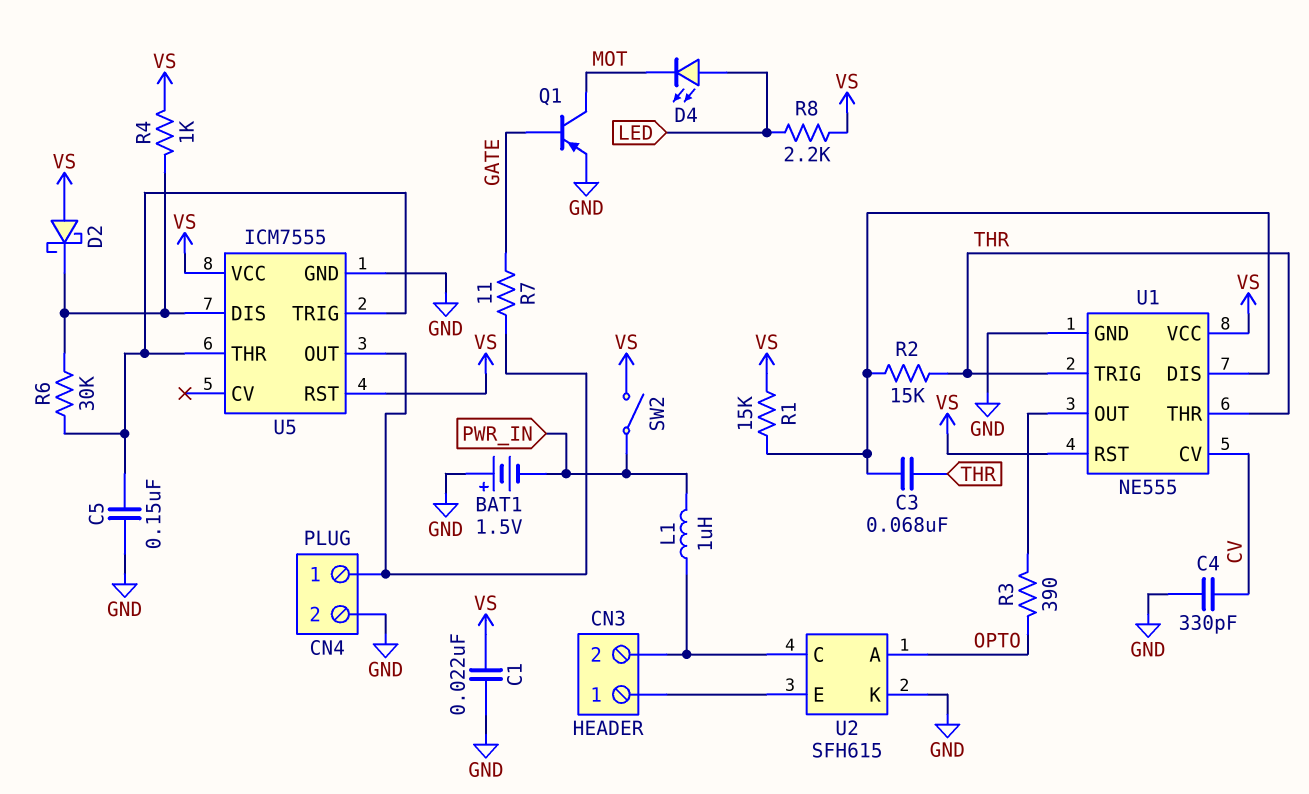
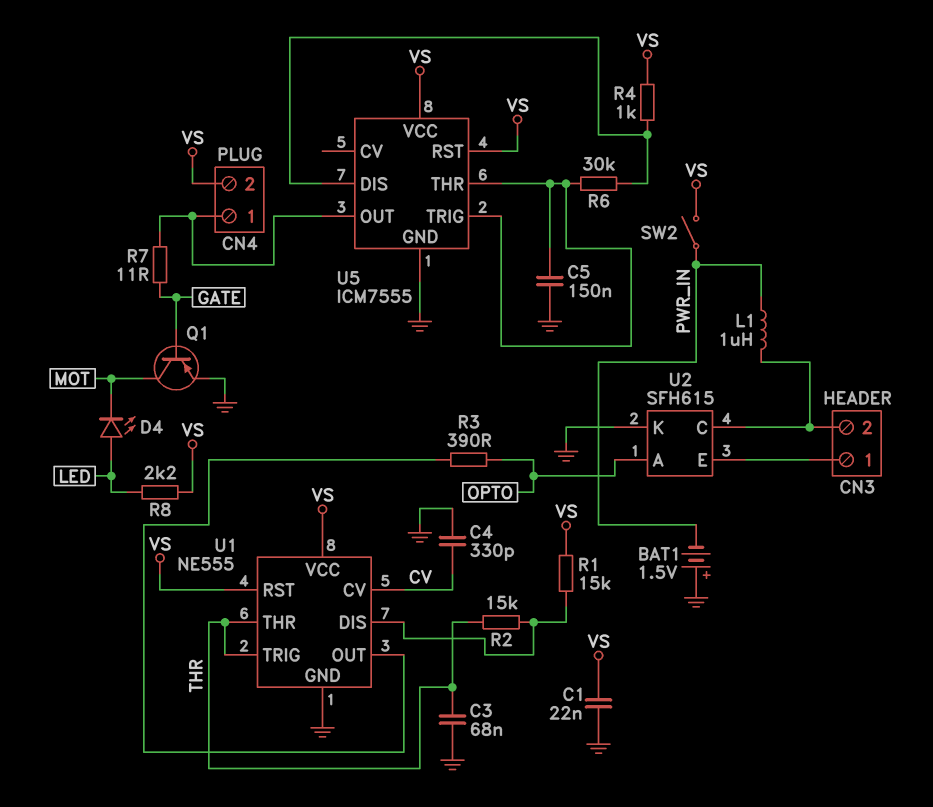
C3: 68nF (THR, U1/DIS) -> 68nF (GND, THR)
CN4 pin 2: GND -> VS
D2: schottky (A VS, K U5/DIS) -> none

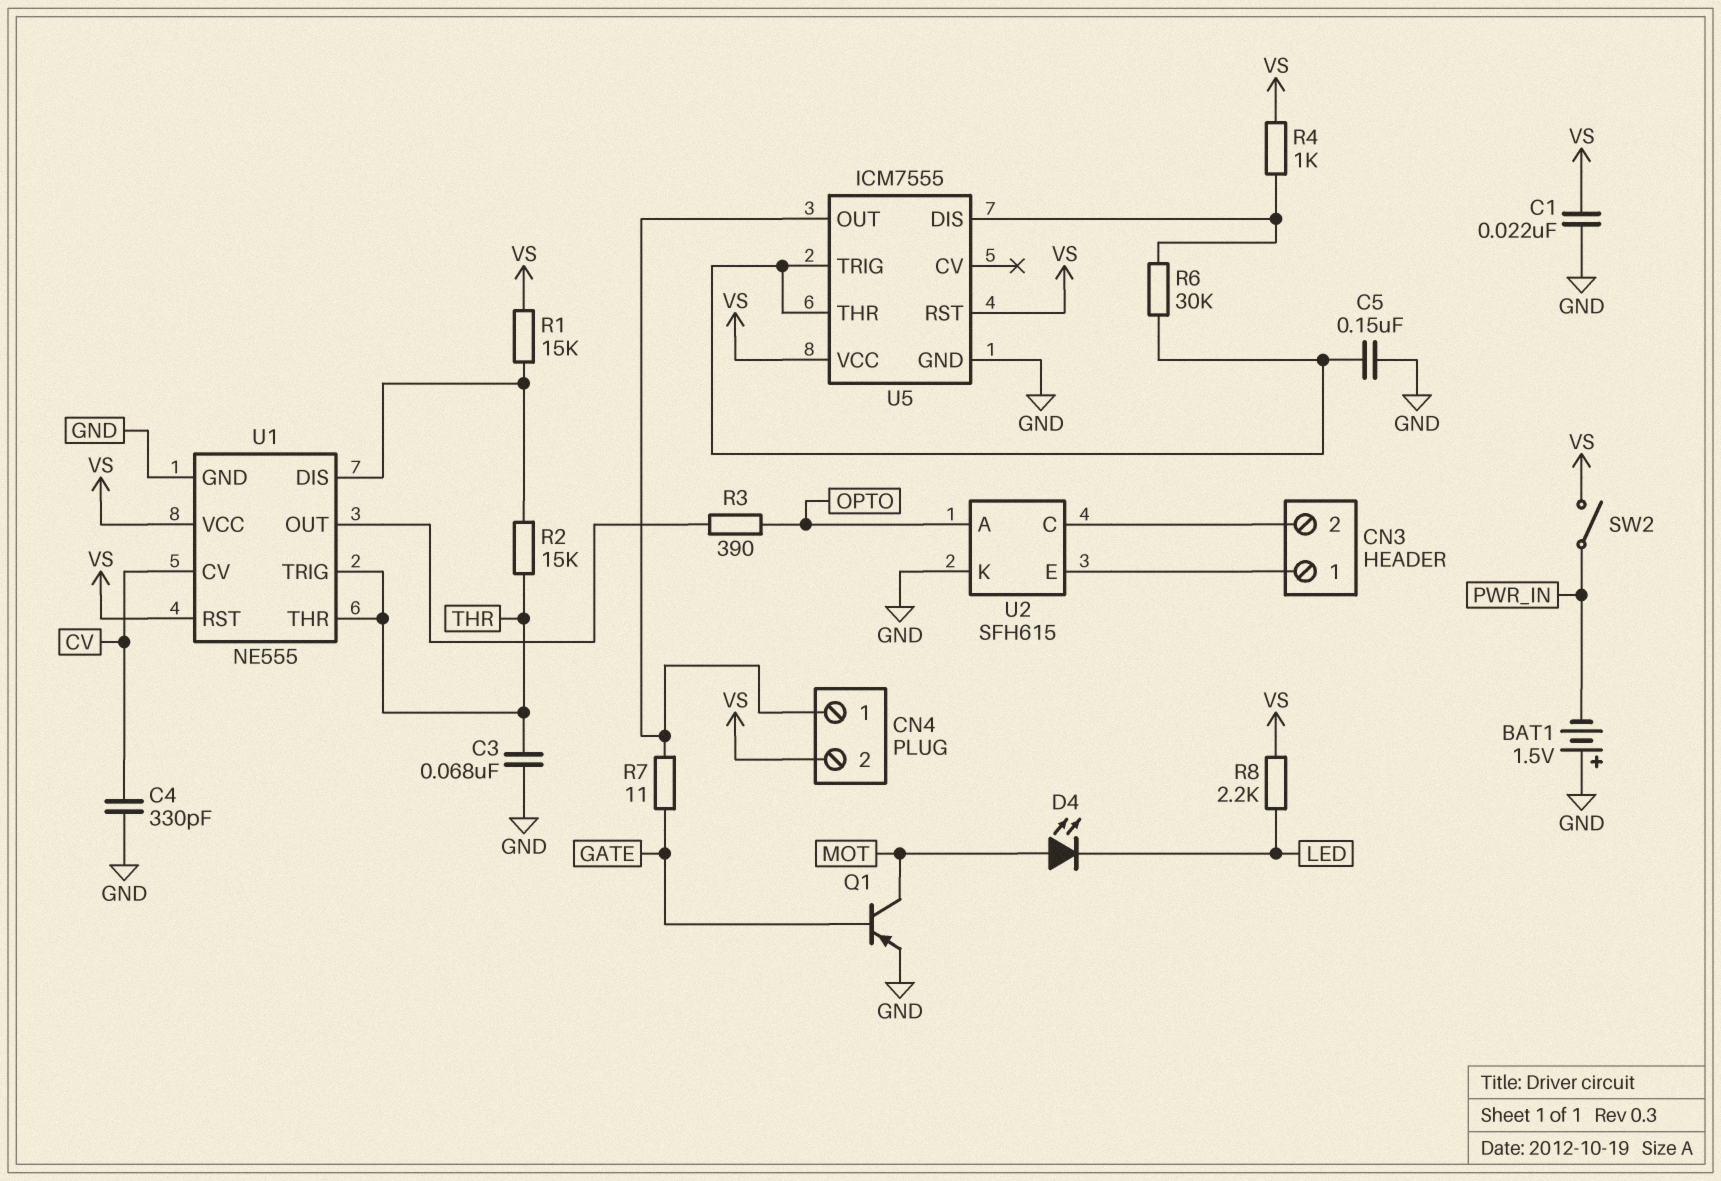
D4: LED (A LED, K MOT) -> LED (A MOT, K LED)
L1: 1uH (CN3/2, PWR_IN) -> none

